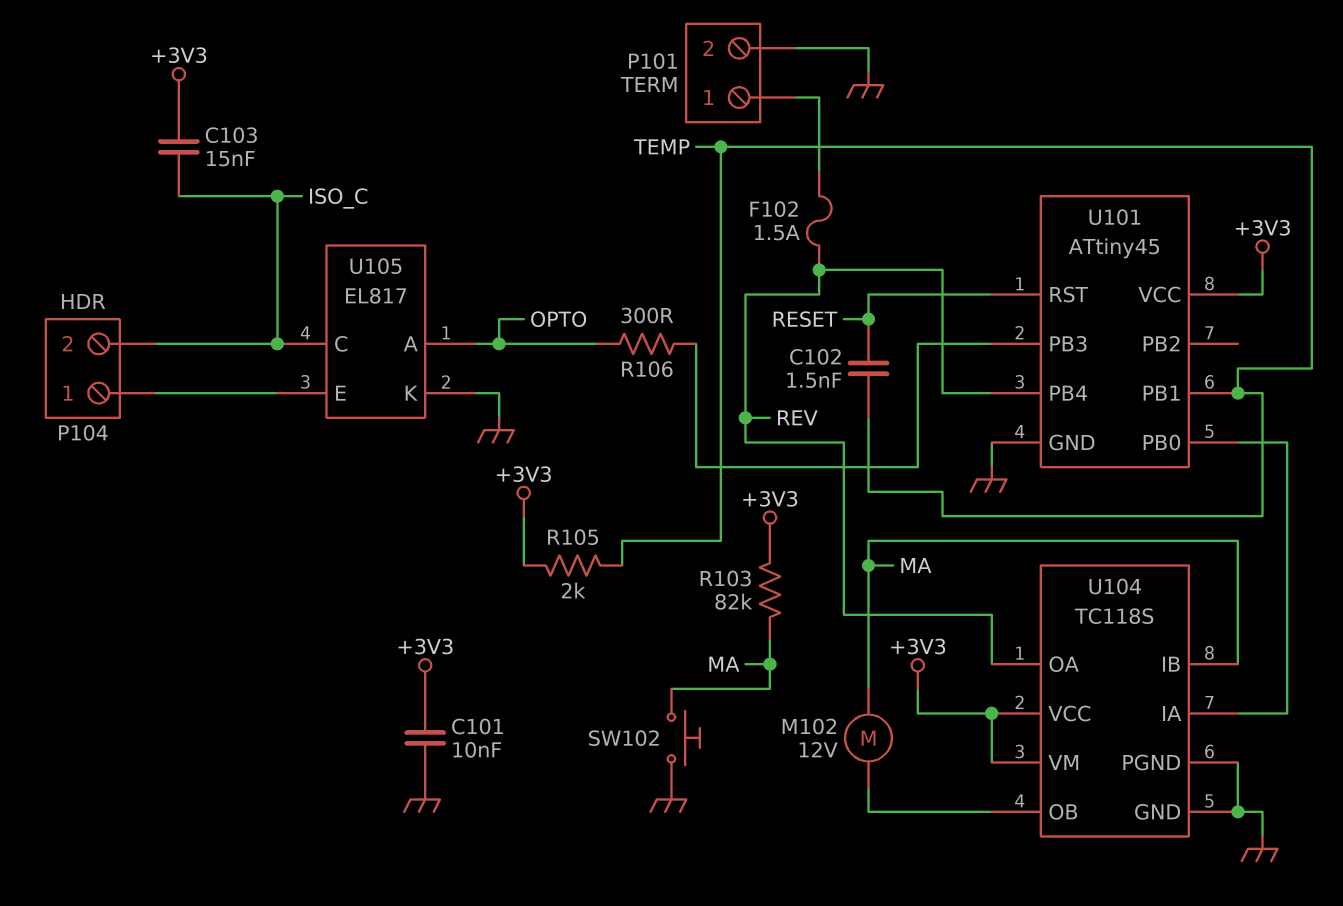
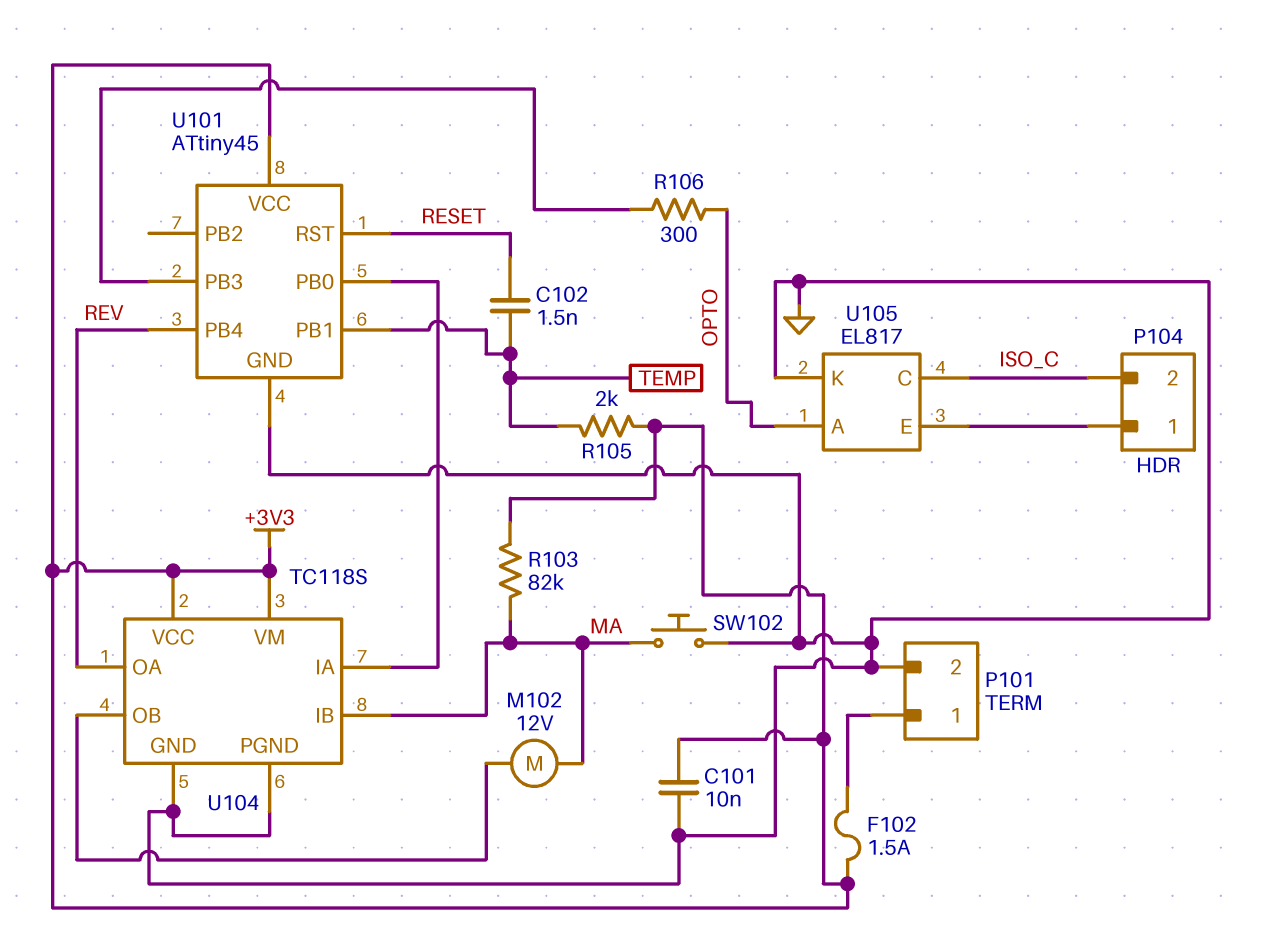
C103: 15nF (+3V3, ISO_C) -> none
F102: 1.5A (P101/1, REV) -> 1.5A (+3V3, P101/1)

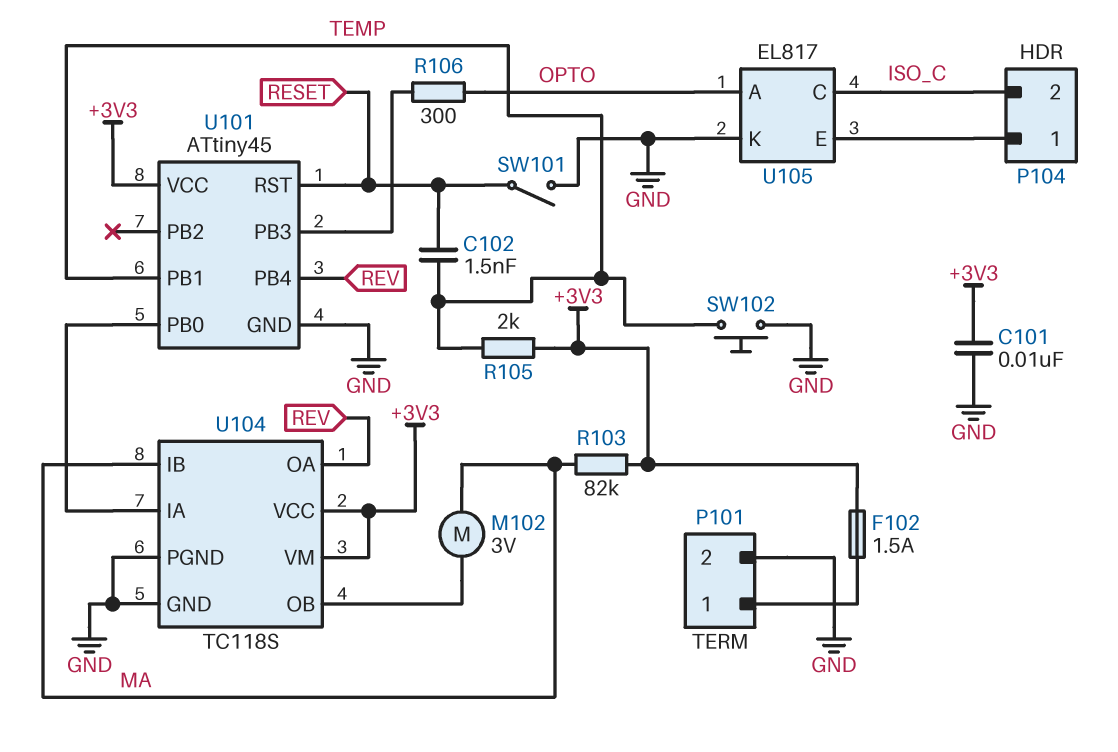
M102: motor 12V (MA, U104/OB) -> motor 3V (MA, U104/OB)
SW101: none -> switch (GND, RESET)
SW102: button (GND, MA) -> button (GND, TEMP)

